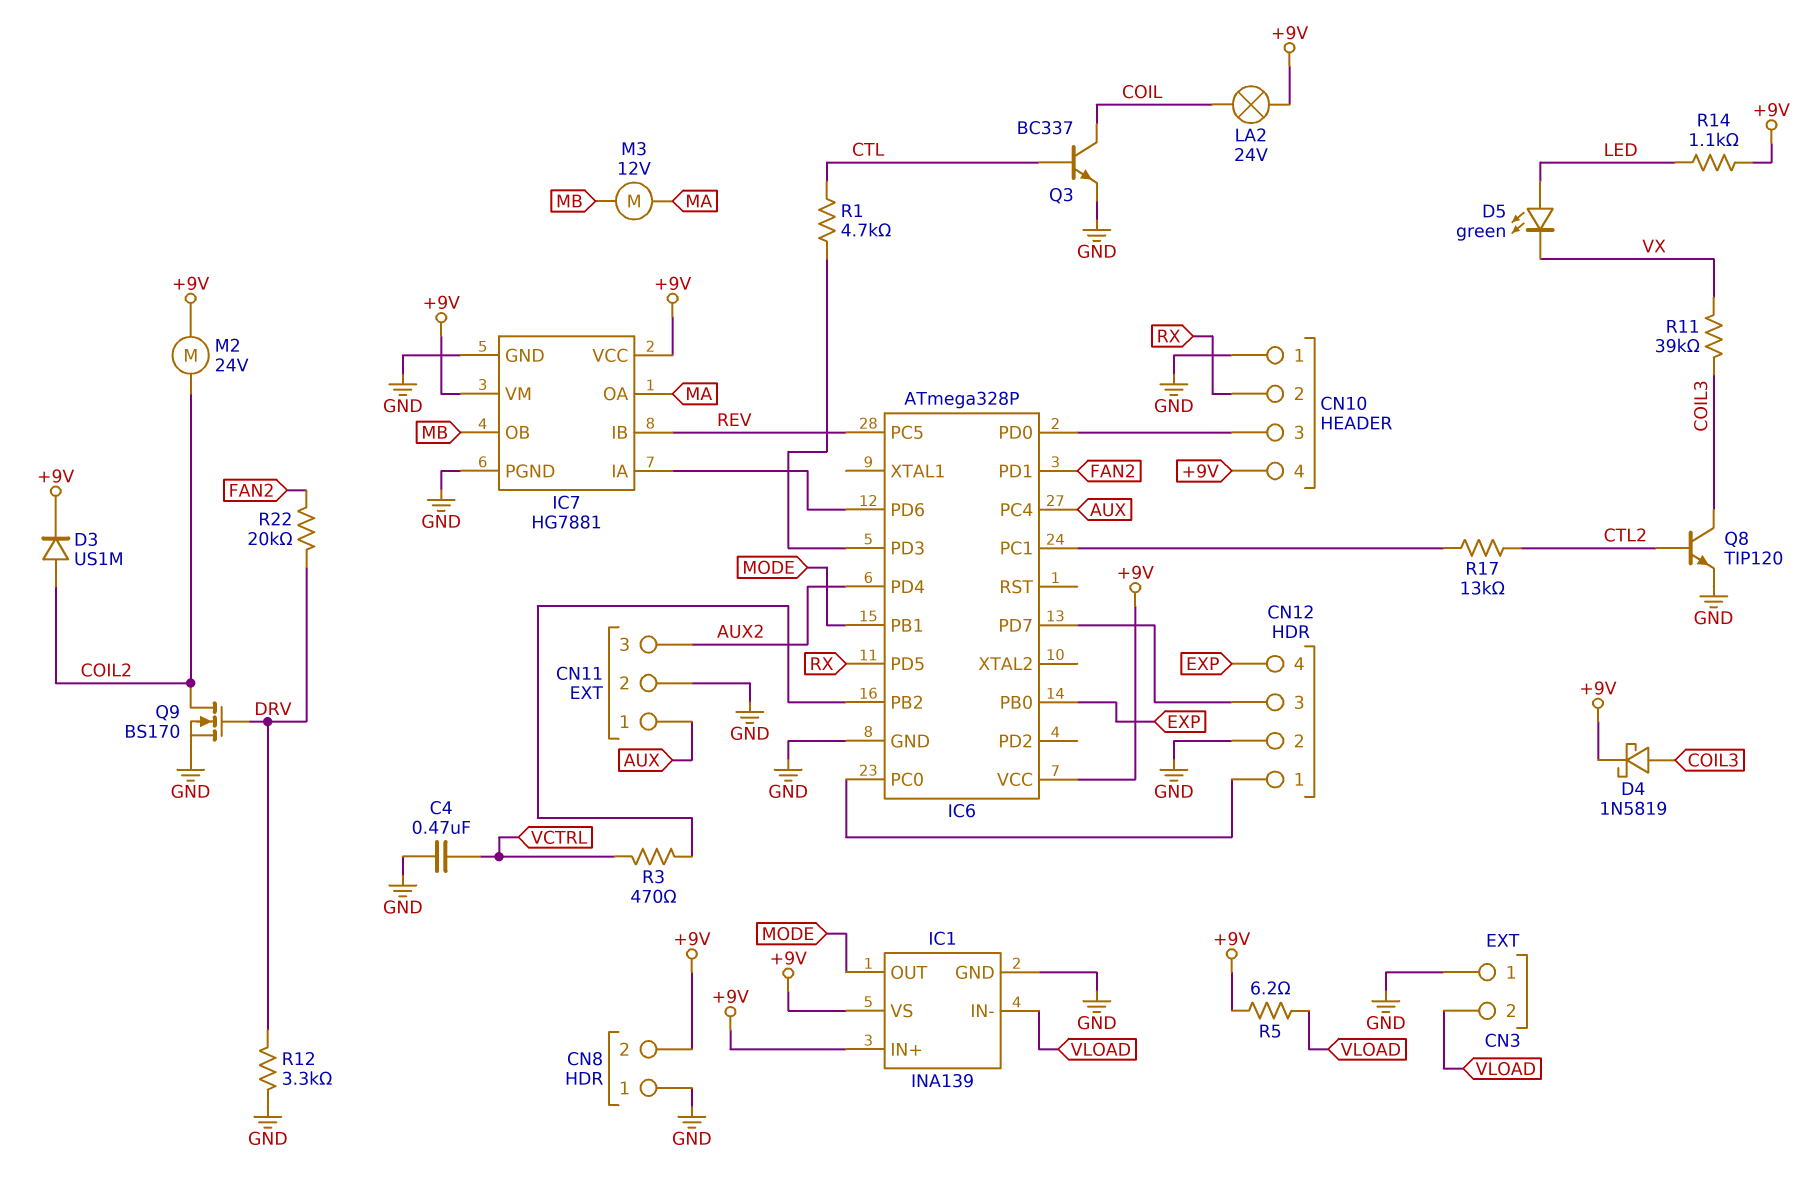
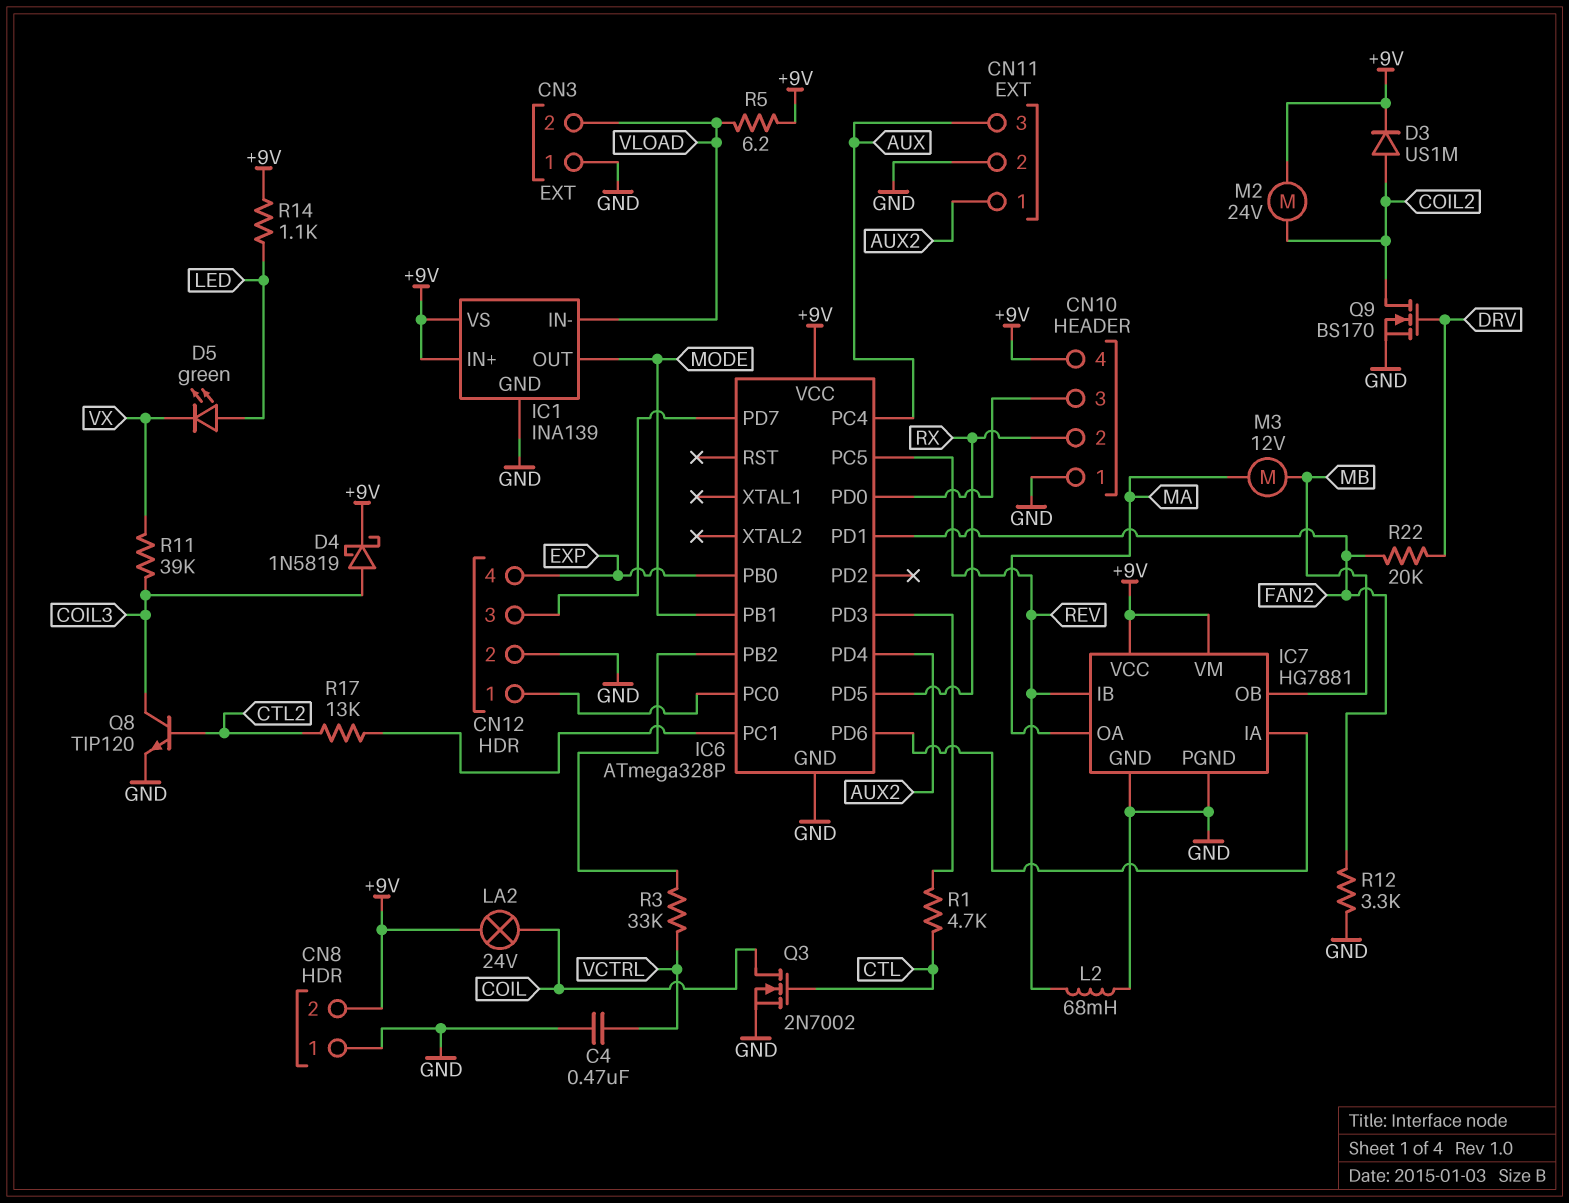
CN11 pin 1: AUX -> AUX2
CN11 pin 3: AUX2 -> AUX
L2: none -> 68mH (GND, REV)
Q3: NPN BC337 (B CTL, C COIL, E GND) -> NMOS 2N7002 (G CTL, D COIL, S GND)
R3: 470 (IC6/PB2, VCTRL) -> 33k (IC6/PB2, VCTRL)
R12: 3.3k (DRV, GND) -> 3.3k (FAN2, GND)

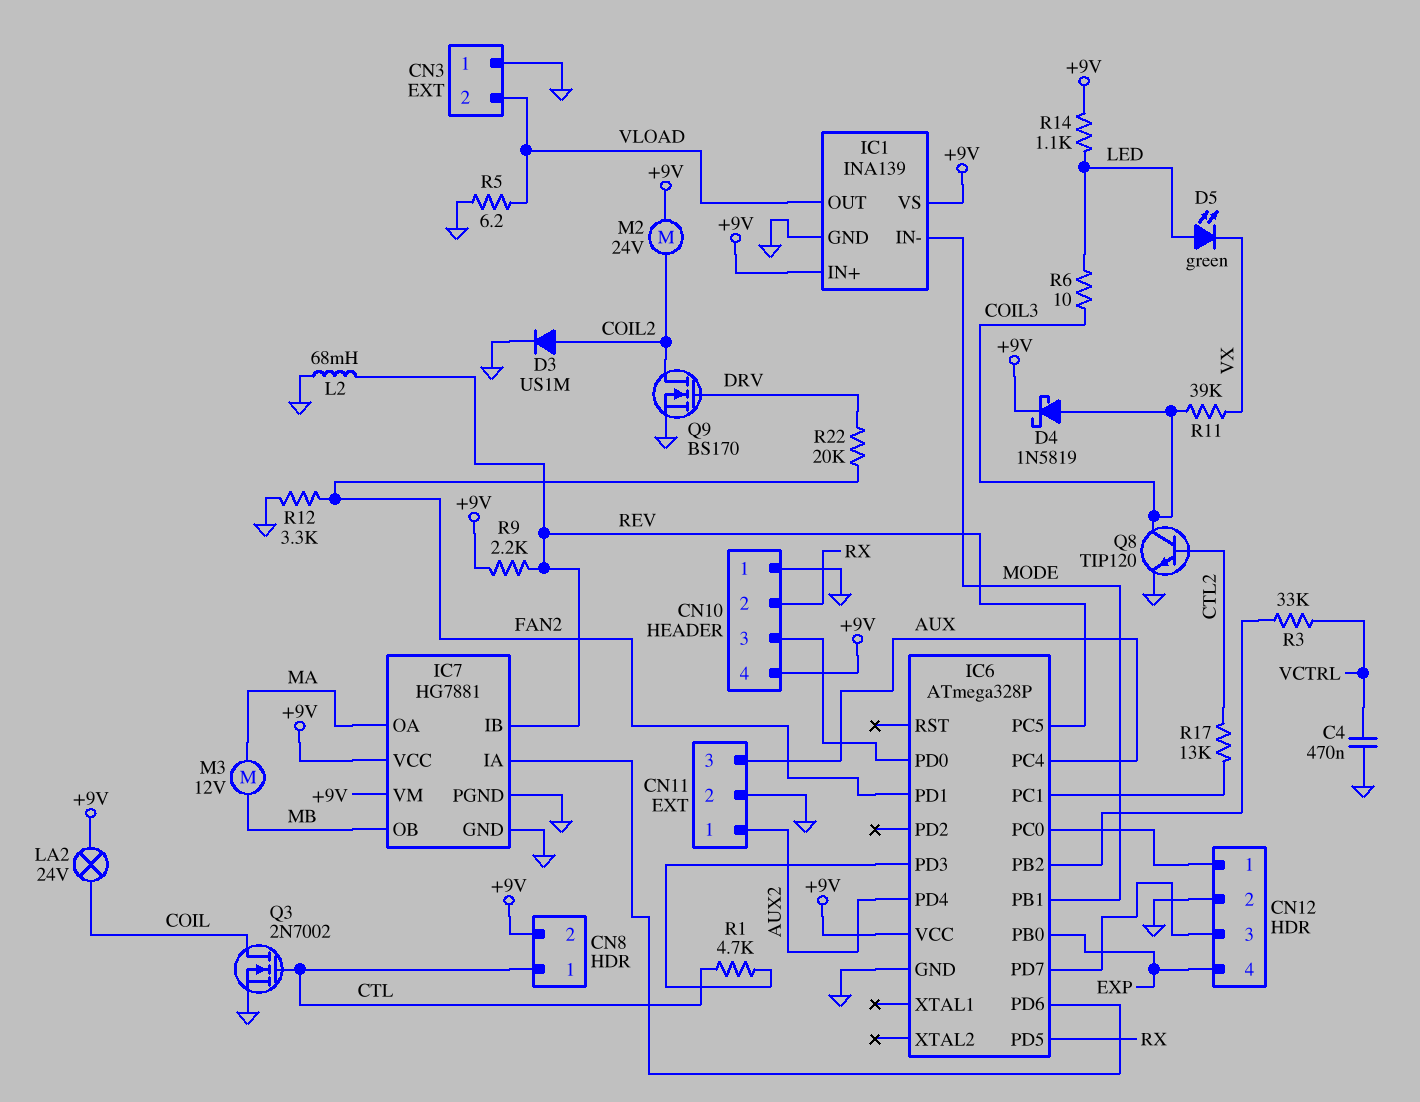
CN8 pin 1: GND -> CTL
D3: diode US1M (A COIL2, K +9V) -> diode US1M (A COIL2, K GND)
IC1 pin IN-: VLOAD -> MODE
IC1 pin OUT: MODE -> VLOAD
R5: 6.2 (+9V, VLOAD) -> 6.2 (GND, VLOAD)
R6: none -> 10 (COIL3, LED)
R9: none -> 2.2k (+9V, REV)

